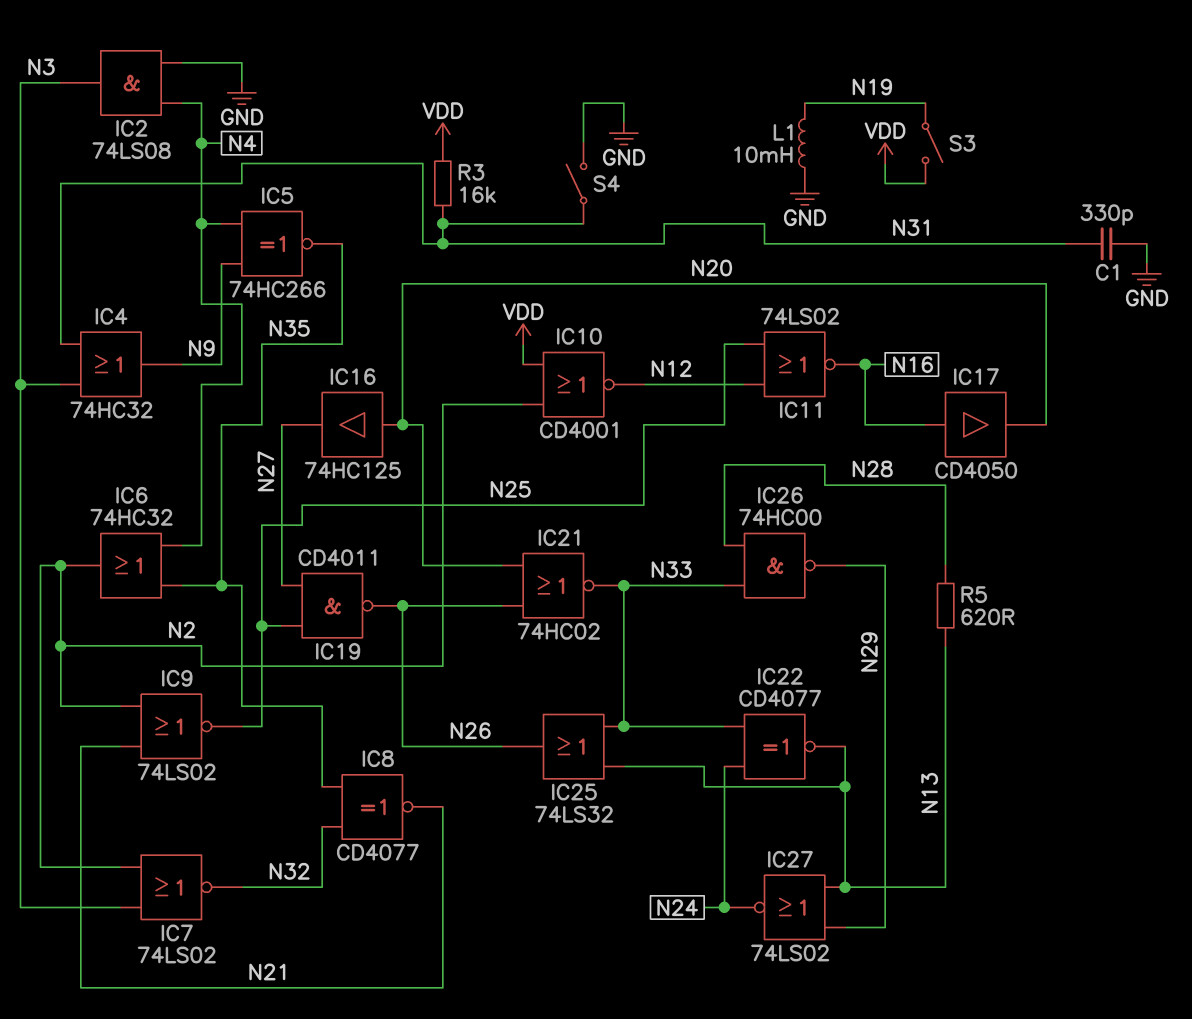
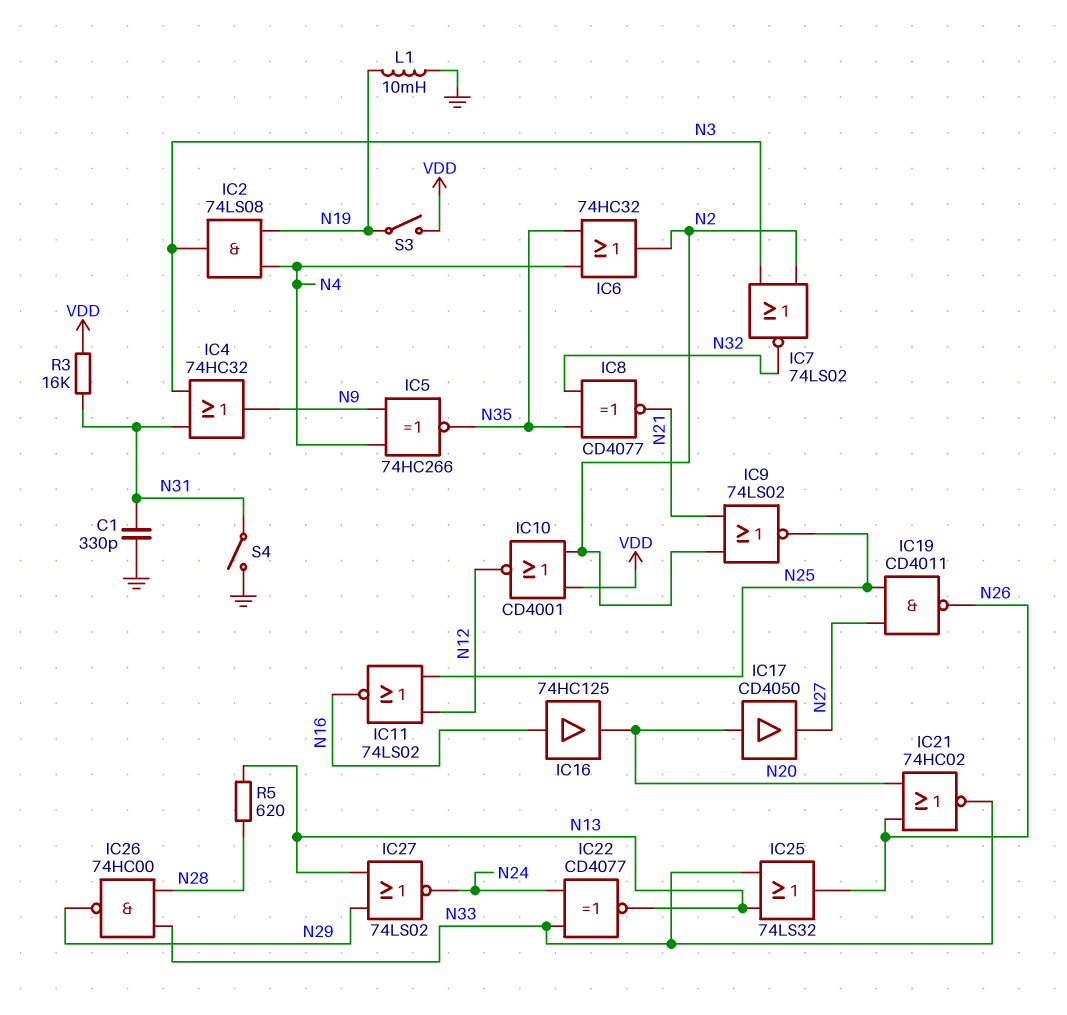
IC2: AND 74LS08 (in GND, in N4, out N3) -> AND 74LS08 (in N4, in N19, out N3)
IC16: buffer 74HC125 (in N20, out N27) -> buffer 74HC125 (in N16, out N20)
IC17: buffer CD4050 (in N16, out N20) -> buffer CD4050 (in N20, out N27)

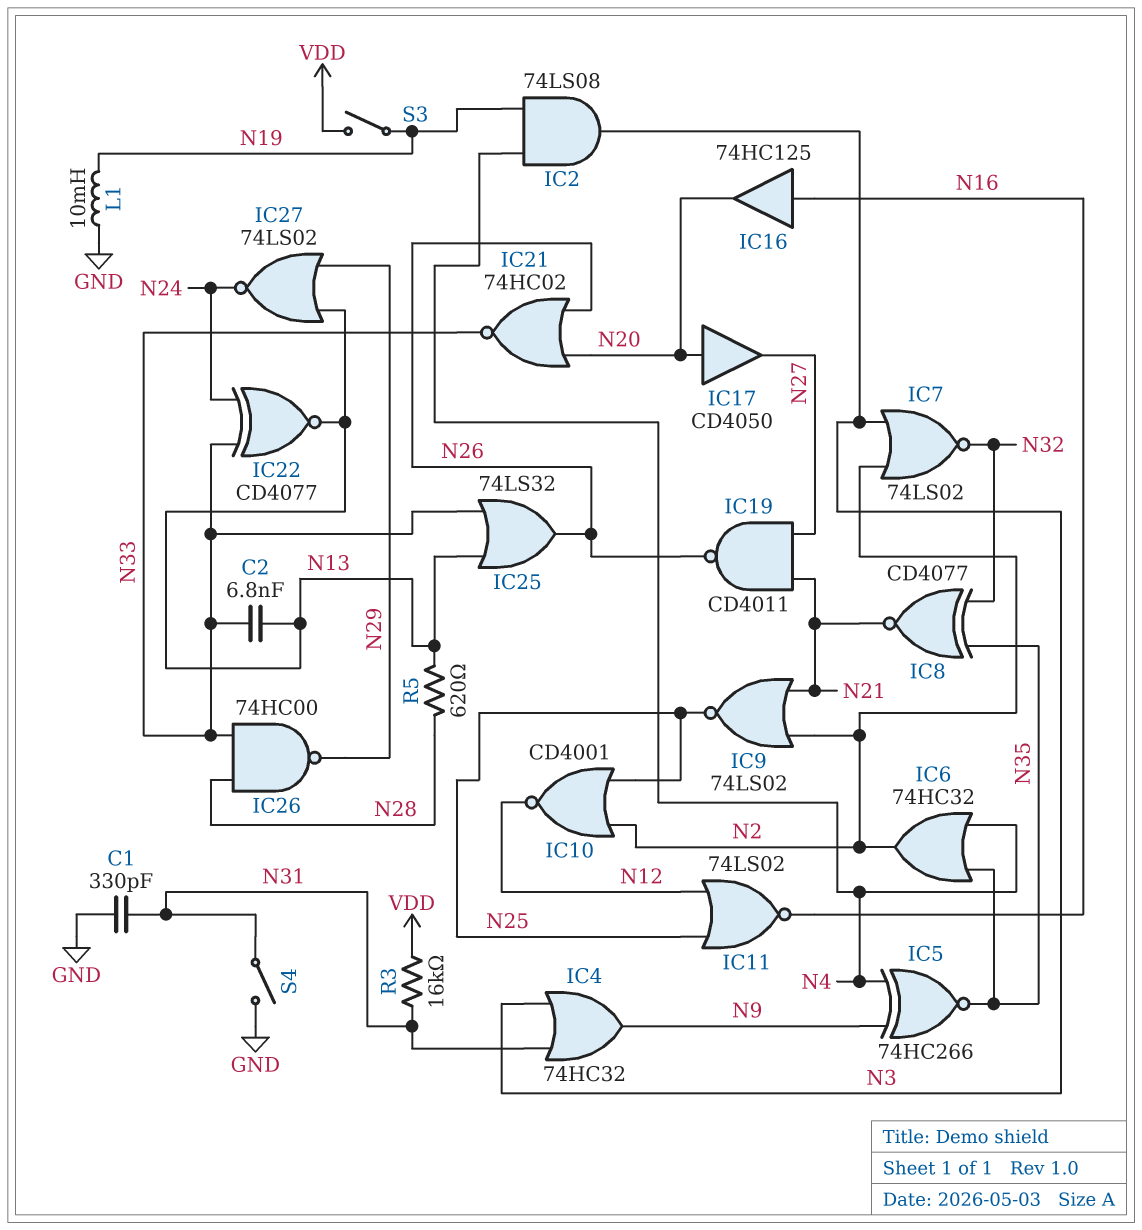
C2: none -> 6.8nF (N13, N33)
IC10: NOR CD4001 (in N2, in VDD, out N12) -> NOR CD4001 (in N2, in N25, out N12)
IC19: NAND CD4011 (in N25, in N27, out N26) -> NAND CD4011 (in N21, in N27, out N26)

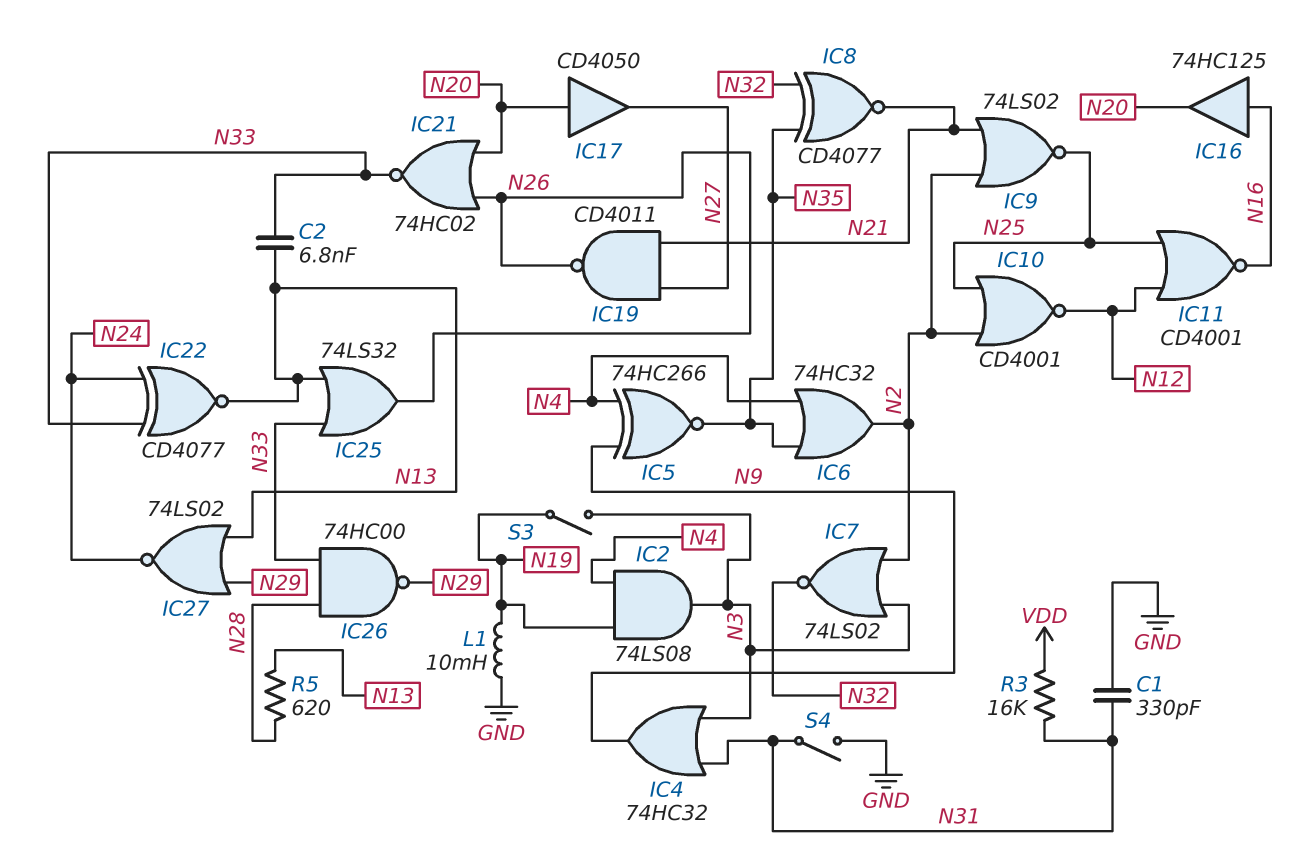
IC11: NOR 74LS02 (in N12, in N25, out N16) -> NOR CD4001 (in N12, in N25, out N16)
S3: switch (N19, VDD) -> switch (N3, N19)

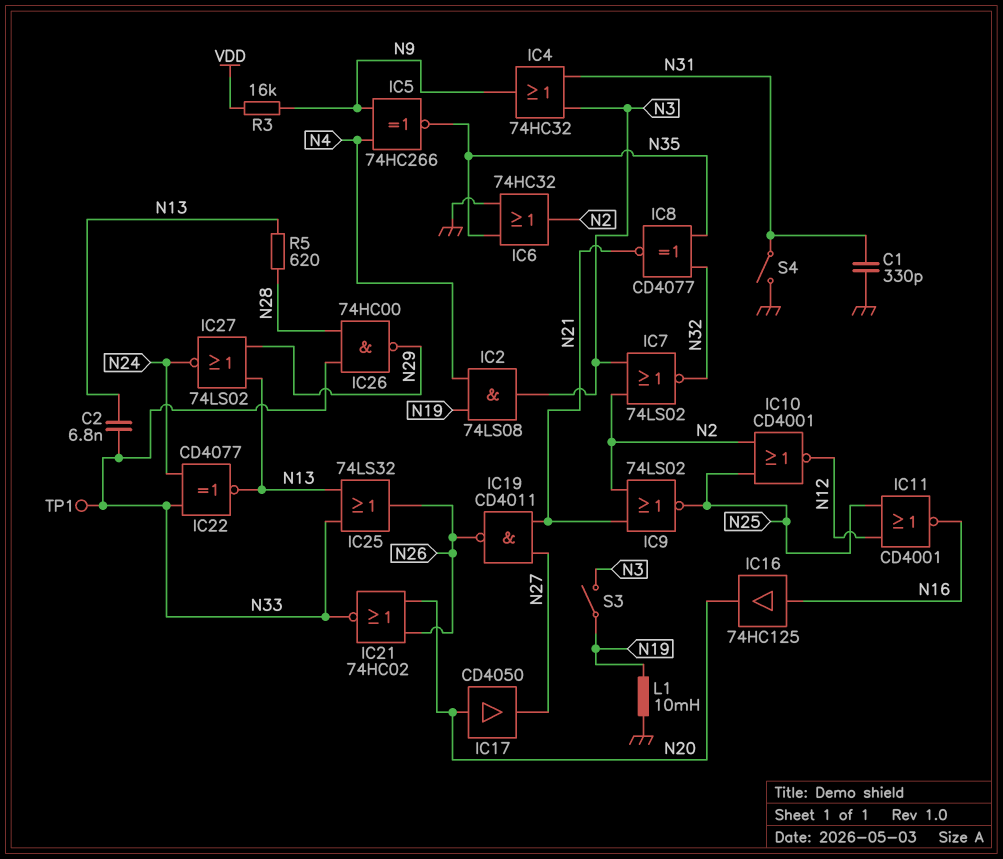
IC6: OR 74HC32 (in N4, in N35, out N2) -> OR 74HC32 (in GND, in N35, out N2)
R3: 16k (N31, VDD) -> 16k (N9, VDD)
TP1: none -> test point (N33)

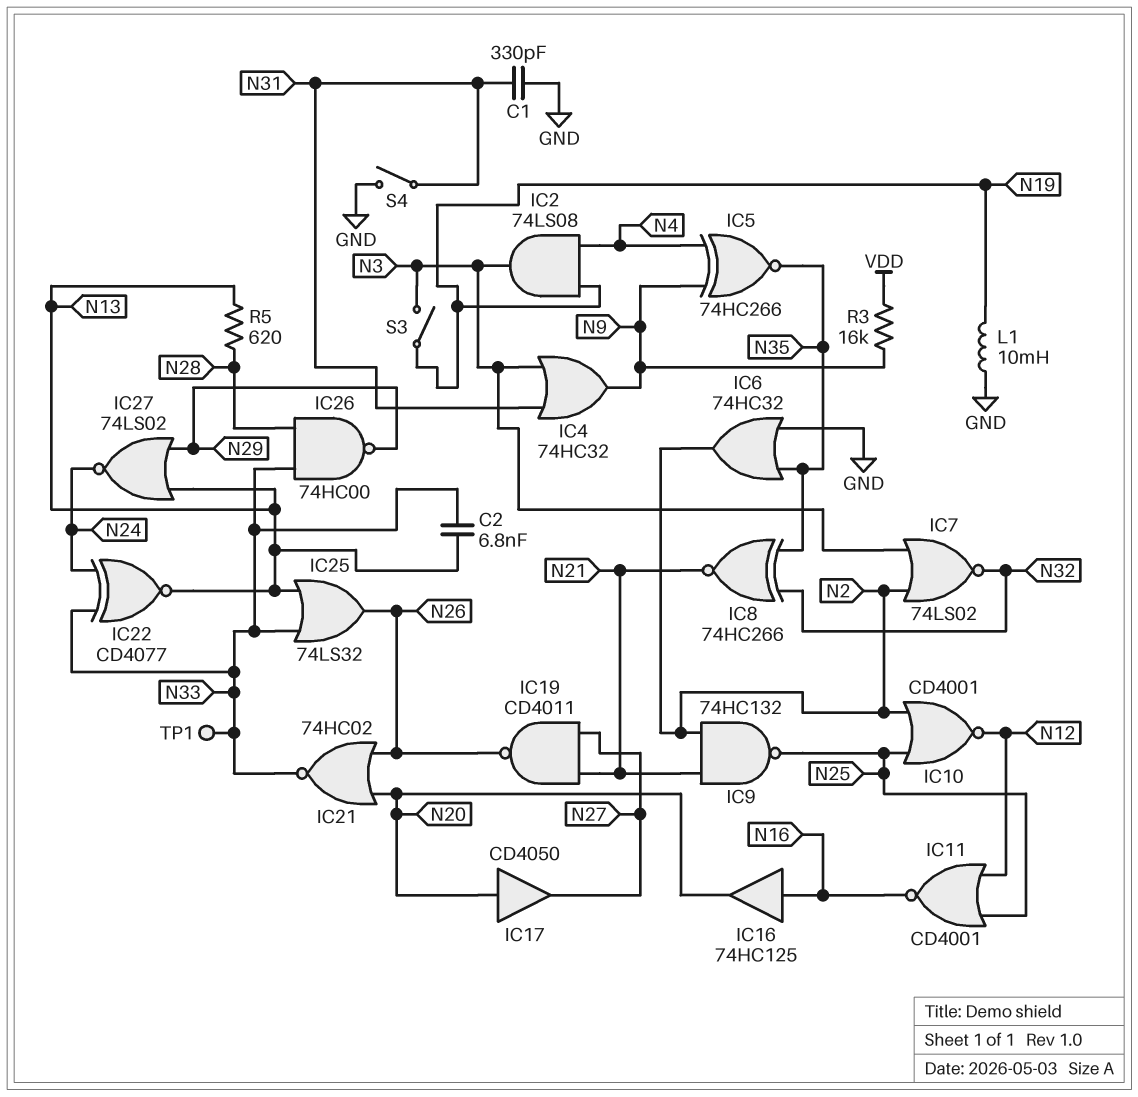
IC8: XNOR CD4077 (in N32, in N35, out N21) -> XNOR 74HC266 (in N32, in N35, out N21)
IC9: NOR 74LS02 (in N2, in N21, out N25) -> NAND 74HC132 (in N2, in N21, out N25)

